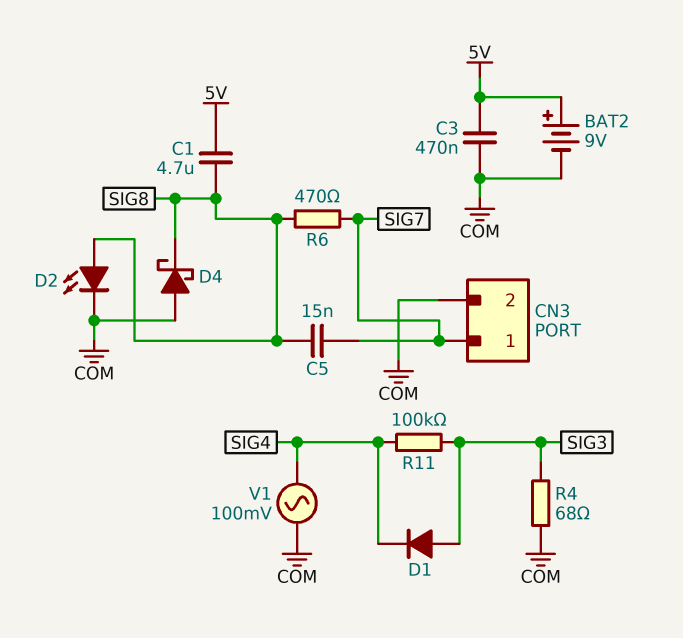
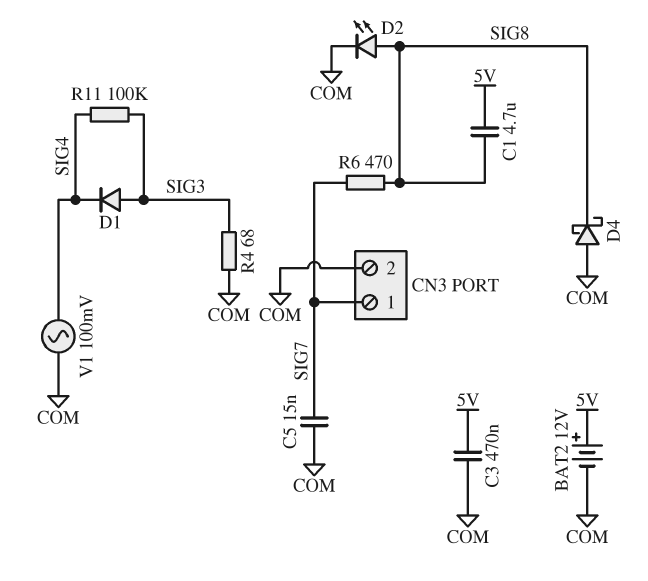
BAT2: 9V (plus 5V, minus COM) -> 12V (plus 5V, minus COM)
C5: 15nF (SIG7, SIG8) -> 15nF (COM, SIG7)

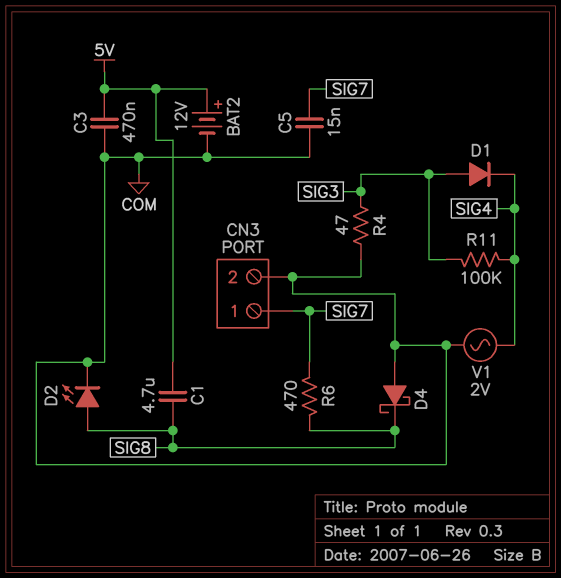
R4: 68 (COM, SIG3) -> 47 (COM, SIG3)
V1: AC 100mV (COM, SIG4) -> AC 2V (COM, SIG4)

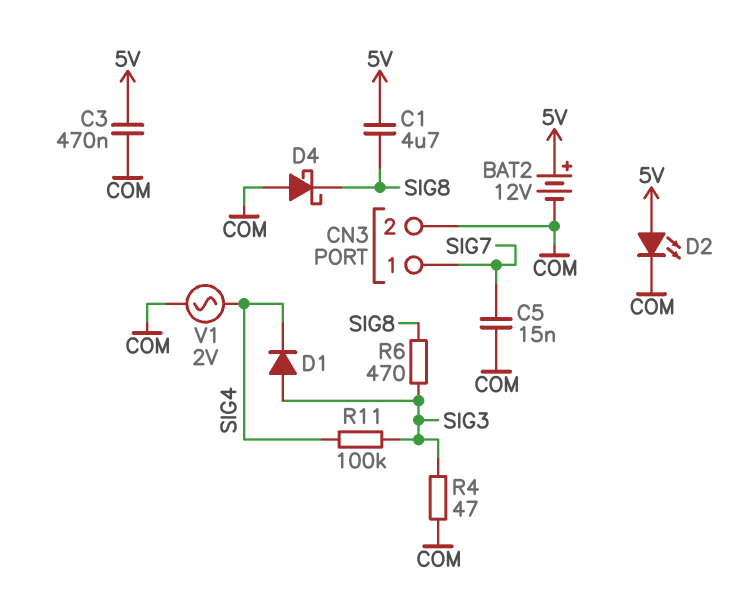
D2: LED (A SIG8, K COM) -> LED (A 5V, K COM)
R6: 470 (SIG7, SIG8) -> 470 (SIG3, SIG8)

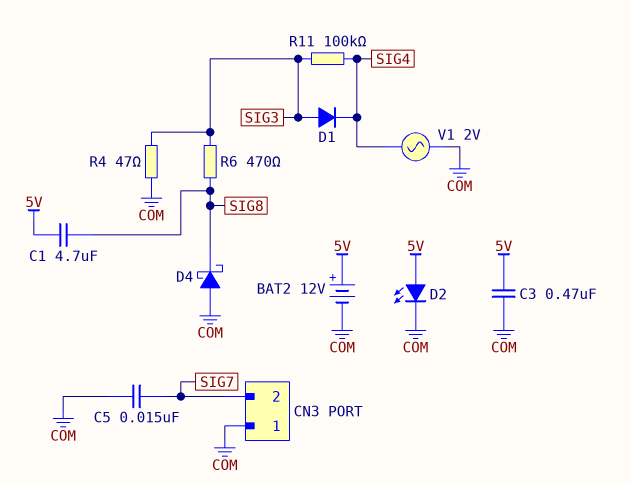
CN3 pin 1: SIG7 -> COM
CN3 pin 2: COM -> SIG7

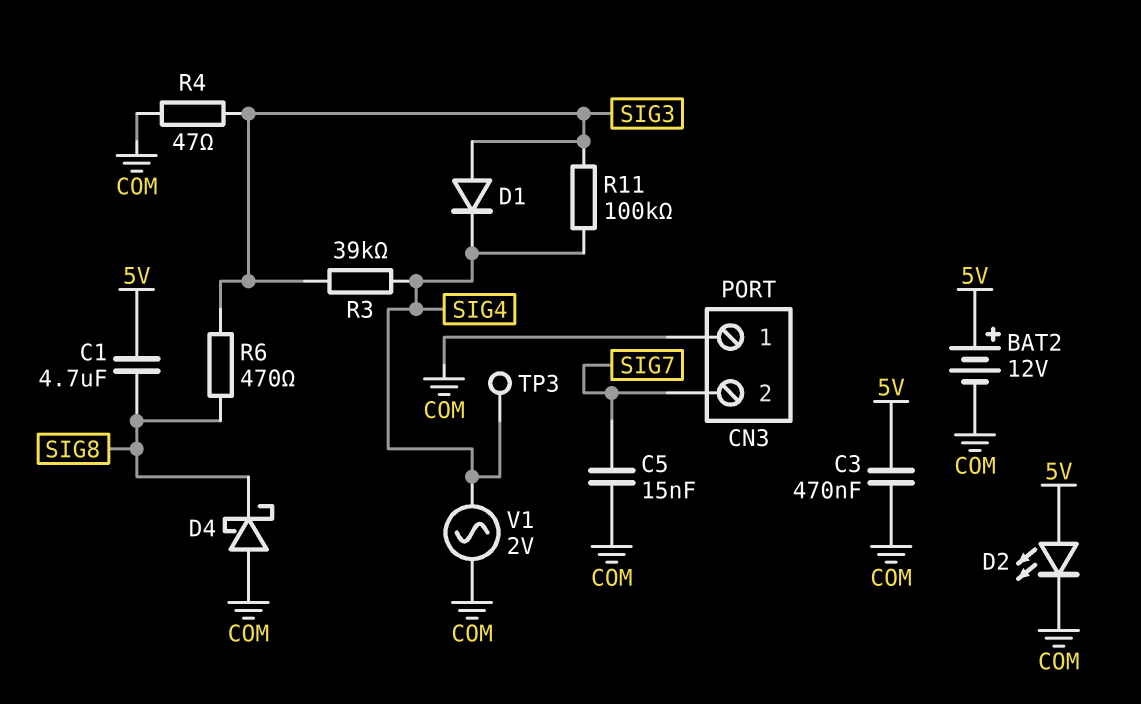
R3: none -> 39k (SIG3, SIG4)
TP3: none -> test point (SIG4)

